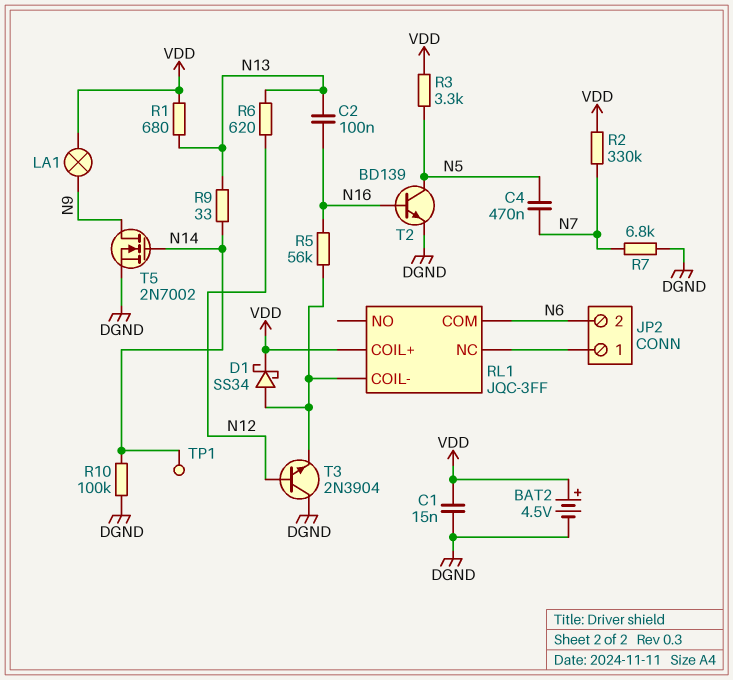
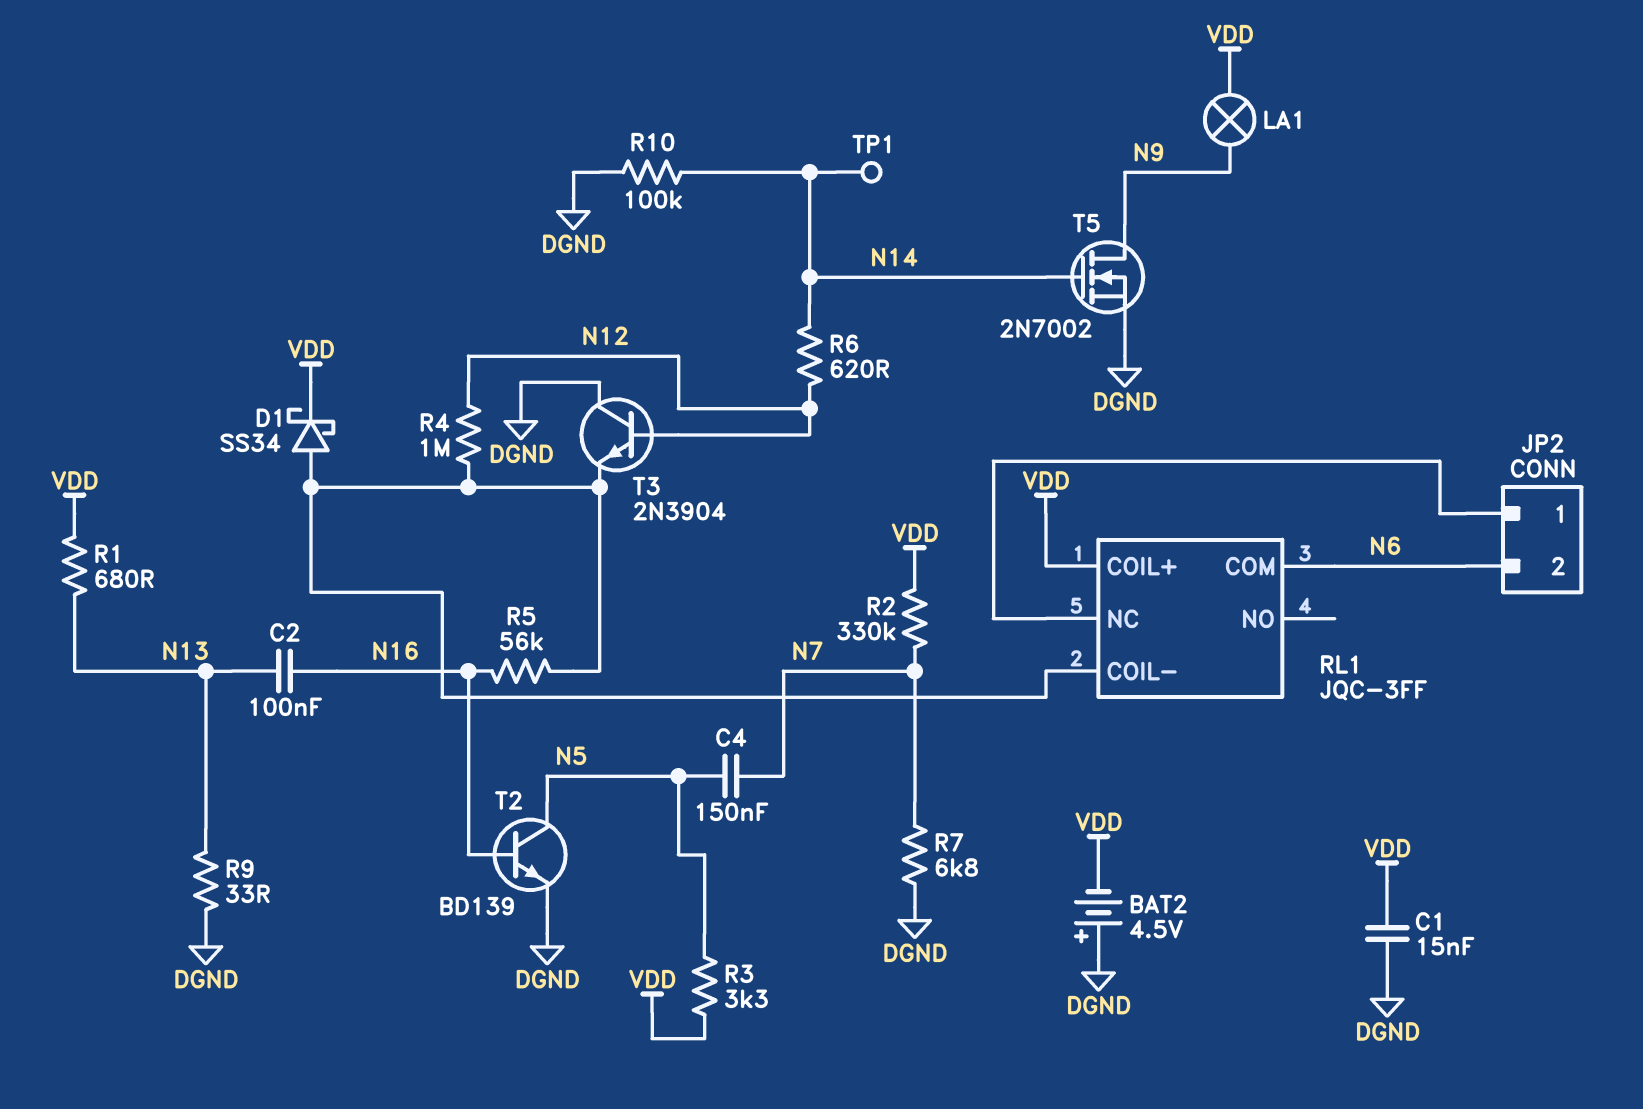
BAT2: 4.5V (plus VDD, minus DGND) -> 4.5V (plus DGND, minus VDD)
C4: 470nF (N5, N7) -> 150nF (N5, N7)
R4: none -> 1M (N12, RL1/COIL-)
R6: 620 (N12, N13) -> 620 (N12, N14)
R9: 33 (N13, N14) -> 33 (DGND, N13)

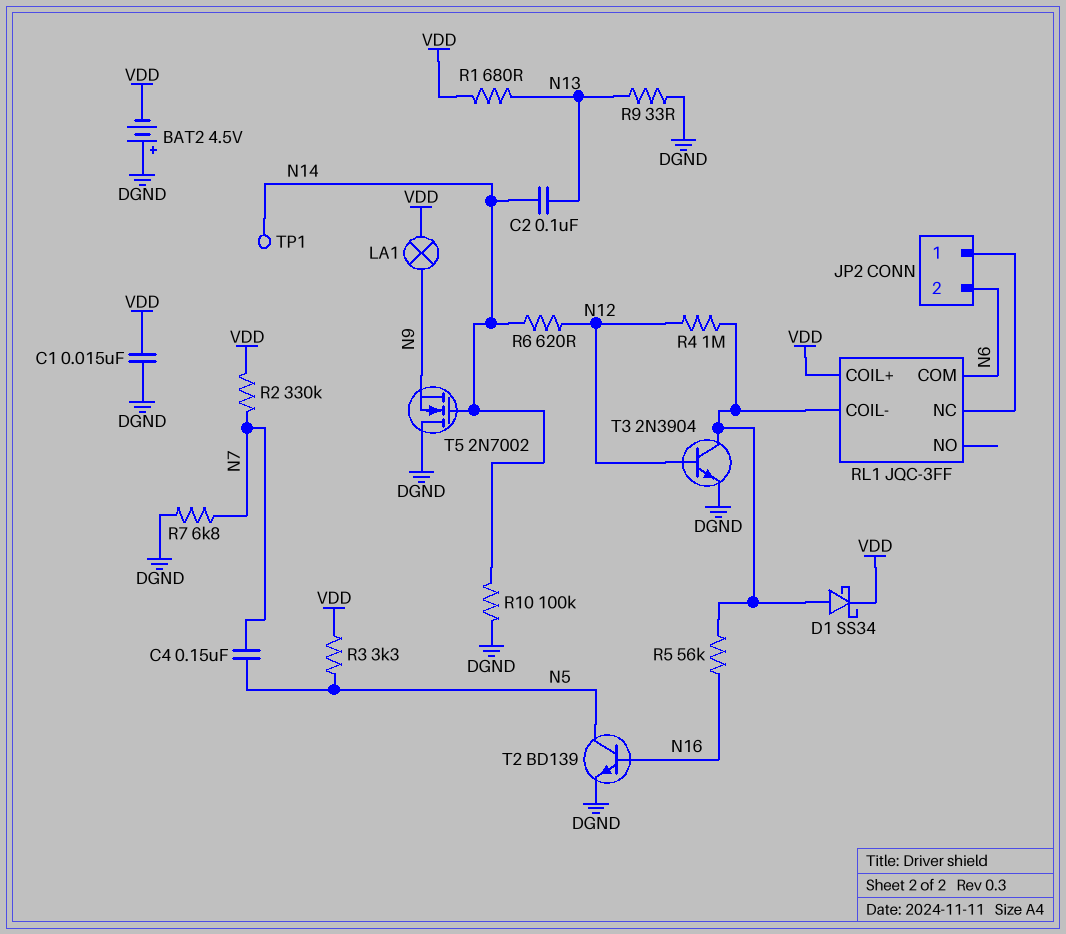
C2: 100nF (N13, N16) -> 100nF (N13, N14)
T3: NPN 2N3904 (B N12, C DGND, E RL1/COIL-) -> NPN 2N3904 (B N12, C RL1/COIL-, E DGND)
T5: NMOS 2N7002 (G N14, D N9, S DGND) -> NMOS 2N7002 (G N14, D DGND, S N9)

